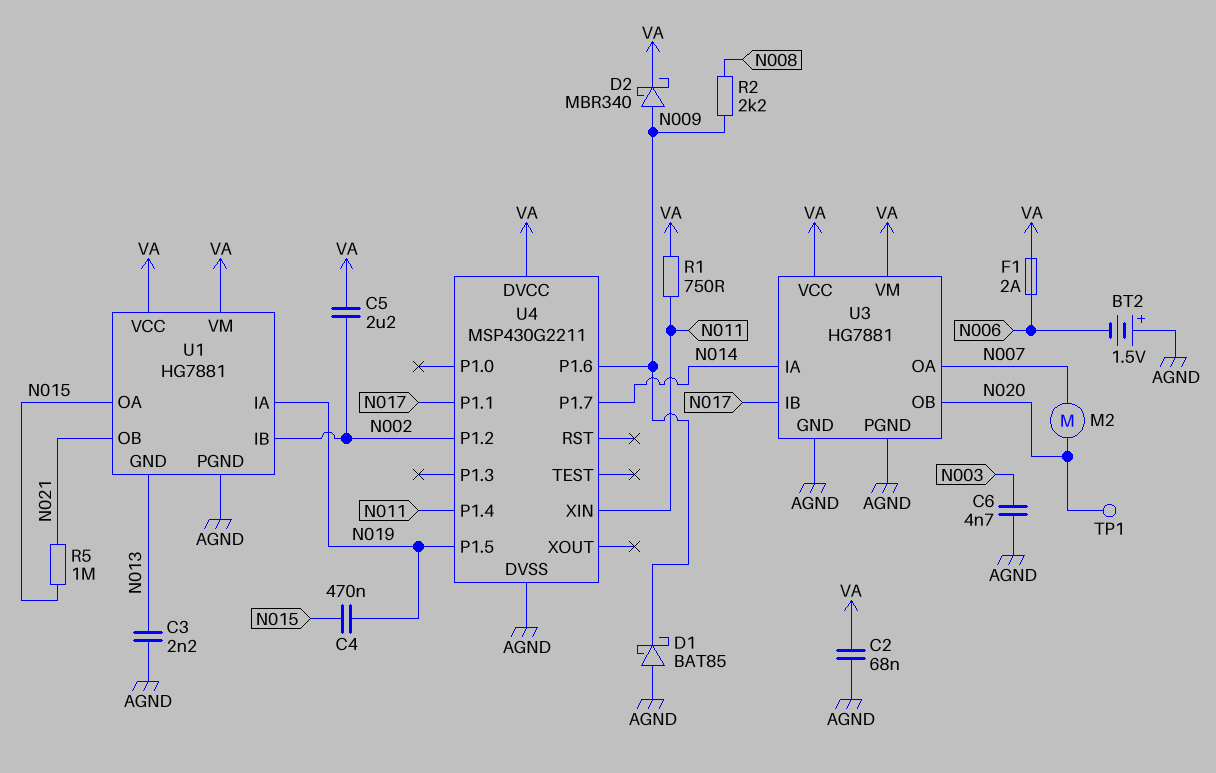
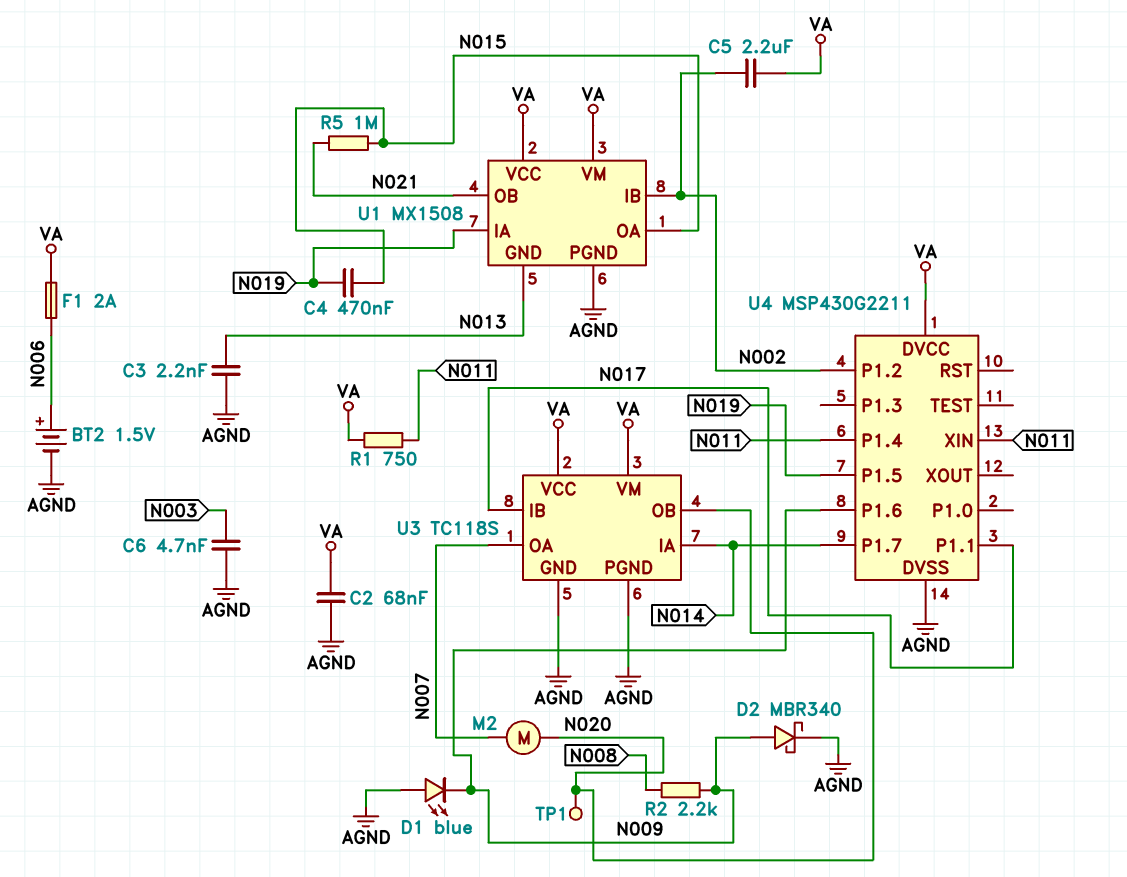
BT2: 1.5V (plus AGND, minus N006) -> 1.5V (plus N006, minus AGND)
D1: schottky BAT85 (A AGND, K N009) -> LED blue (A AGND, K N009)
D2: schottky MBR340 (A N009, K VA) -> schottky MBR340 (A N009, K AGND)
U1: HG7881 -> MX1508
U3: HG7881 -> TC118S

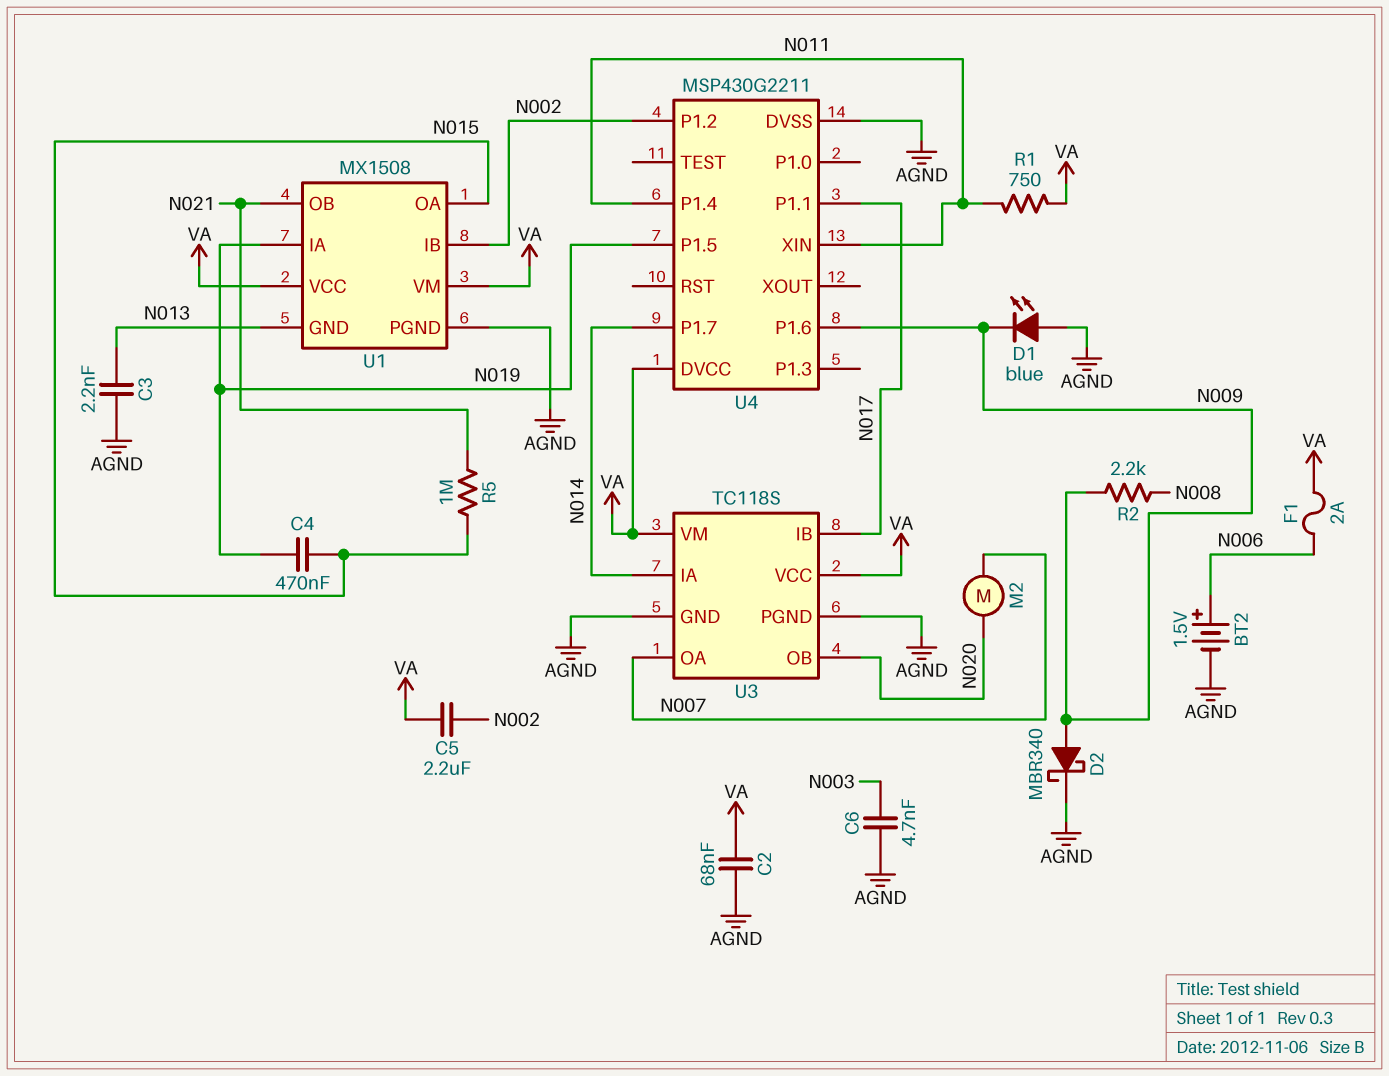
TP1: test point (N020) -> none

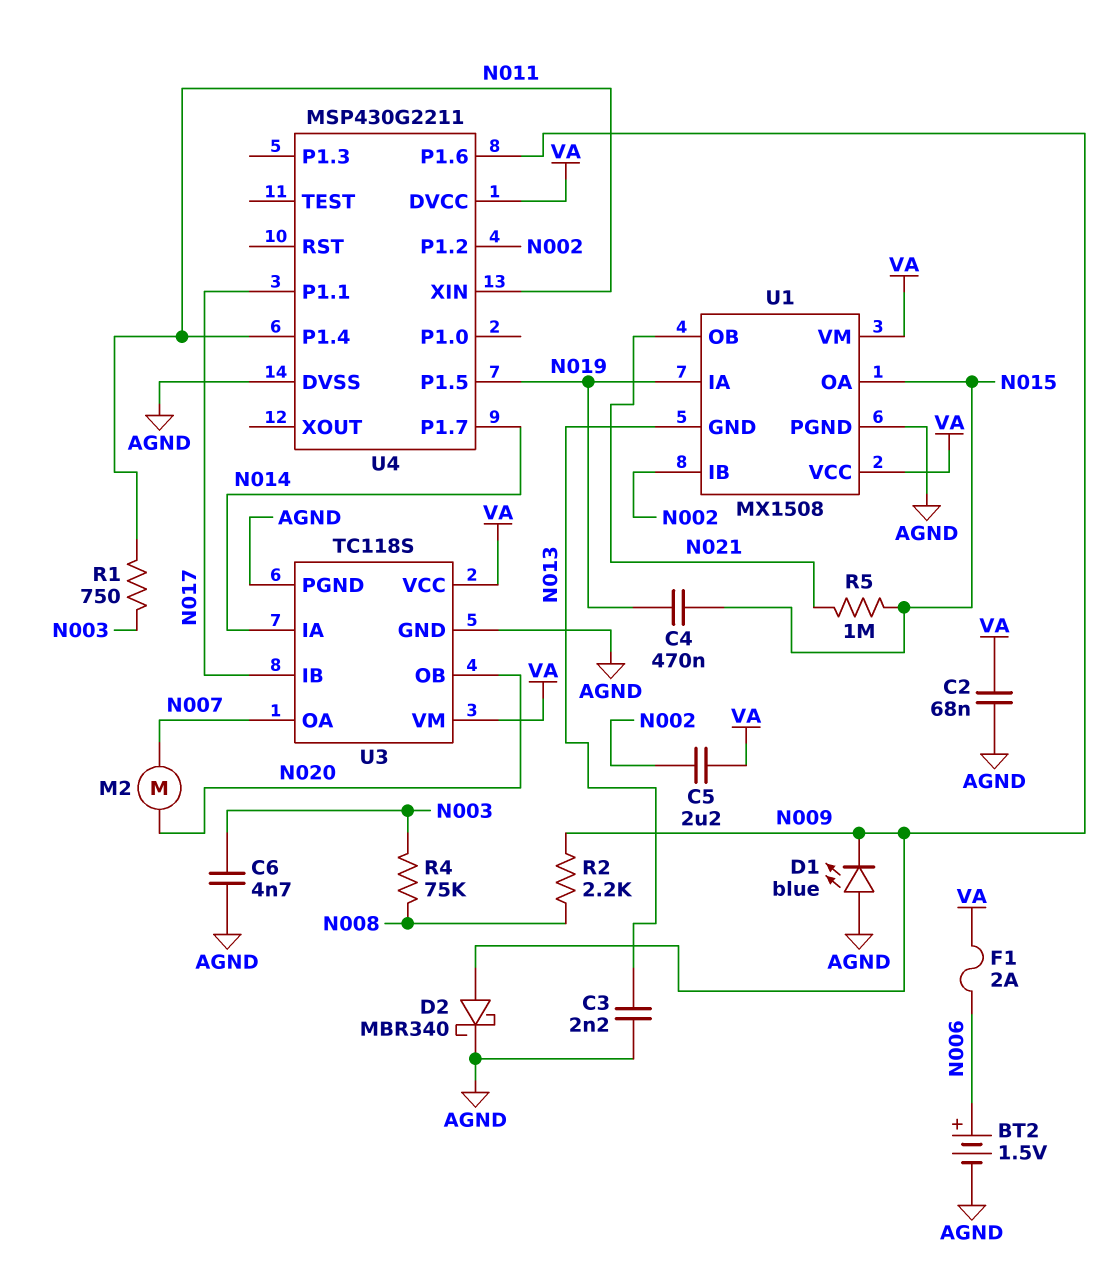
R1: 750 (N011, VA) -> 750 (N003, N011)
R4: none -> 75k (N003, N008)

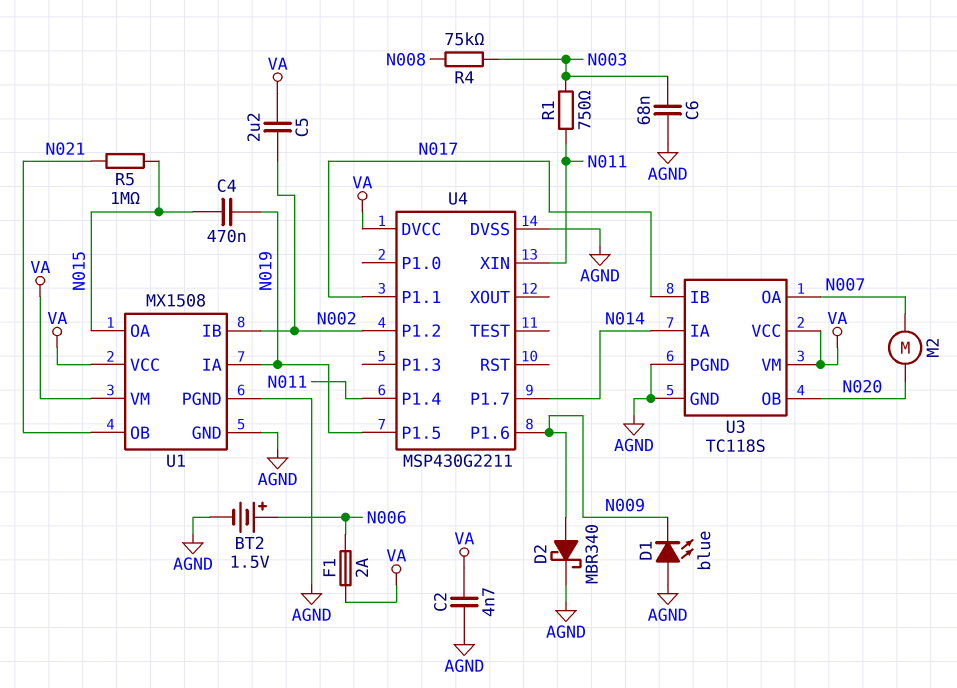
C2: 68nF (AGND, VA) -> 4.7nF (AGND, VA)
C3: 2.2nF (AGND, N013) -> none
C6: 4.7nF (AGND, N003) -> 68nF (AGND, N003)
R2: 2.2k (N008, N009) -> none
U1 pin GND: N013 -> AGND

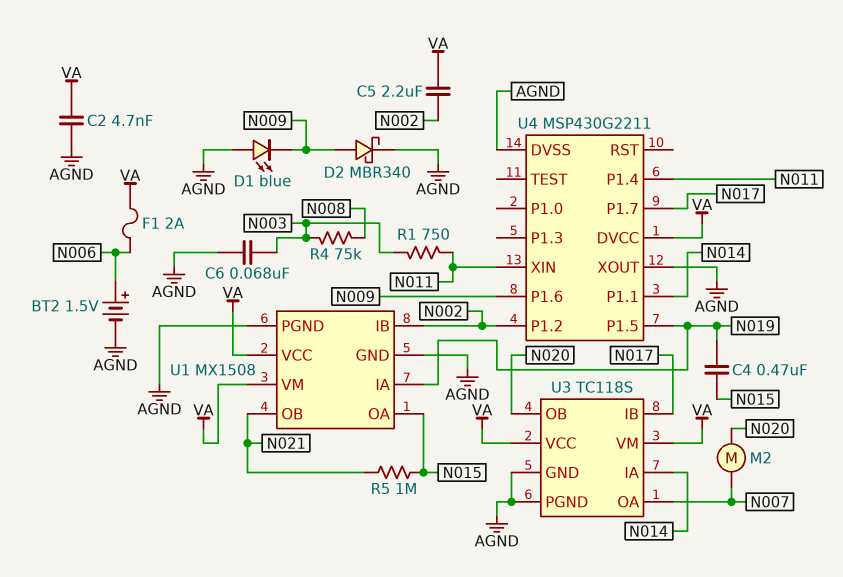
U4 pin P1.1: N017 -> N014
U4 pin P1.7: N014 -> N017
U4 pin XOUT: none -> AGND

